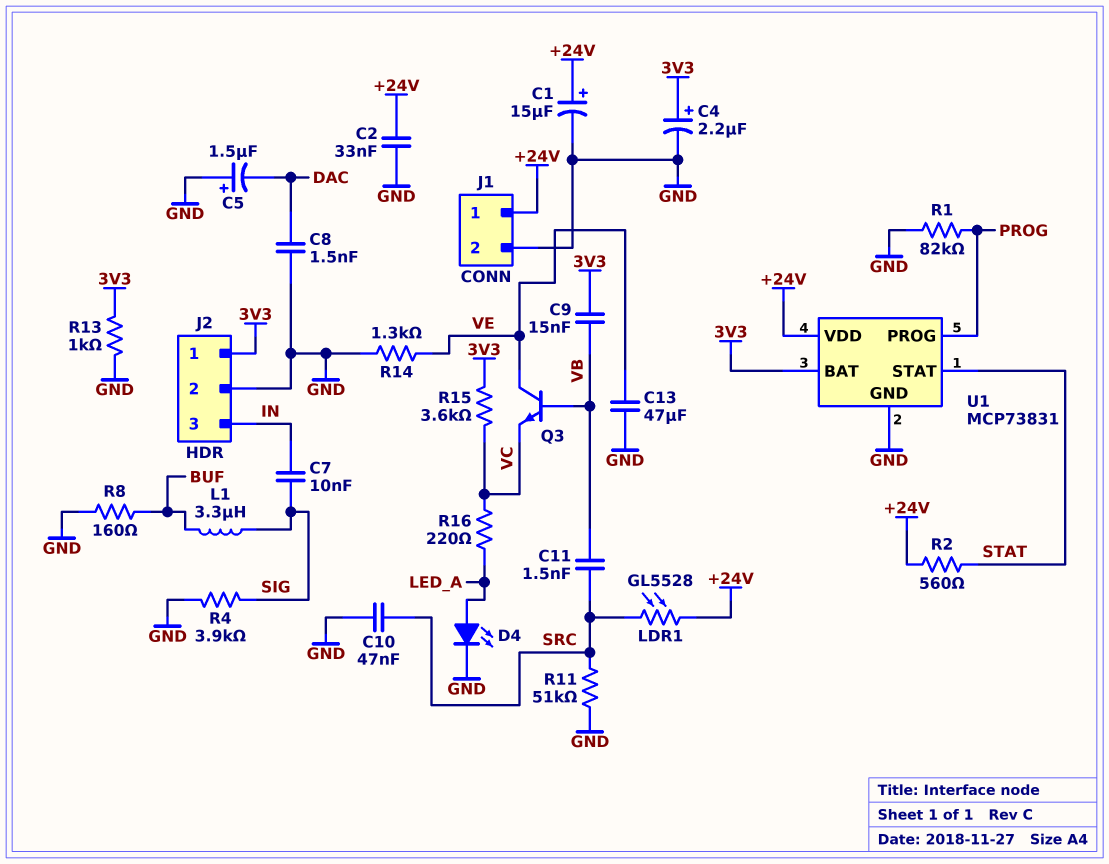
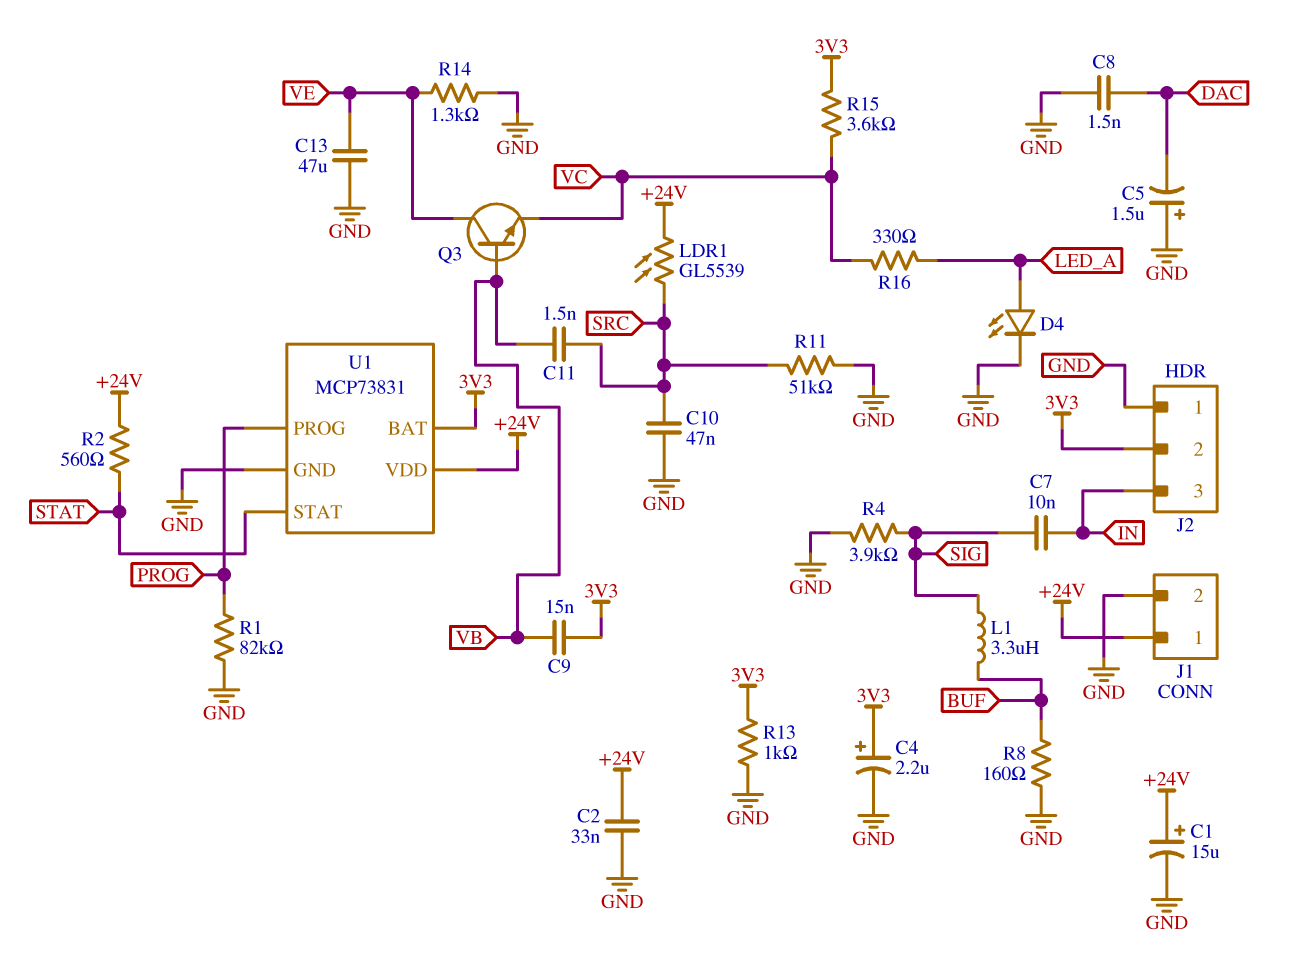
J2 pin 1: 3V3 -> GND
J2 pin 2: GND -> 3V3
LDR1: GL5528 (+24V, SRC) -> GL5539 (+24V, SRC)
R16: 220 (LED_A, VC) -> 330 (LED_A, VC)

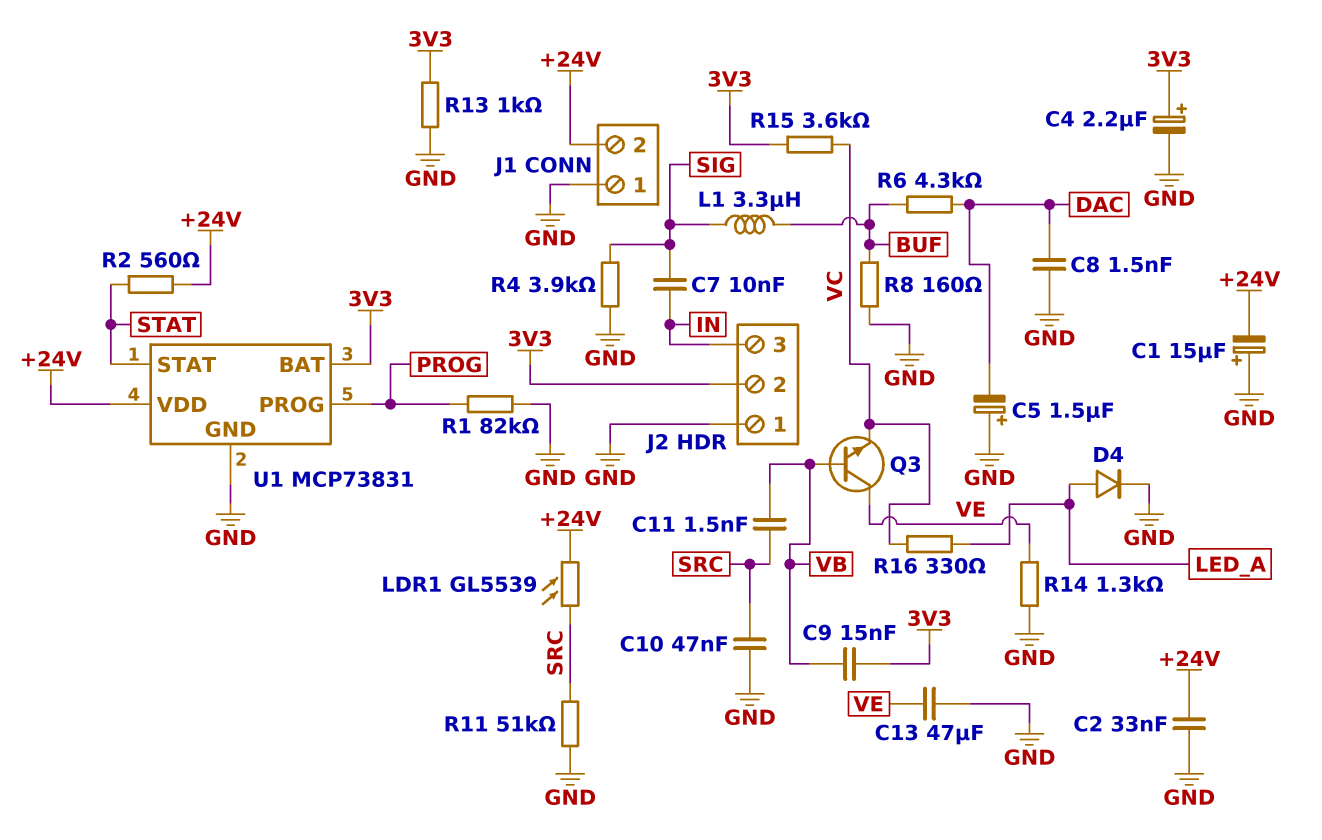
C1: 15uF (plus +24V, minus GND) -> 15uF (plus GND, minus +24V)
D4: LED (A LED_A, K GND) -> diode (A LED_A, K GND)
J1 pin 1: +24V -> GND
J1 pin 2: GND -> +24V
R6: none -> 4.3k (BUF, DAC)

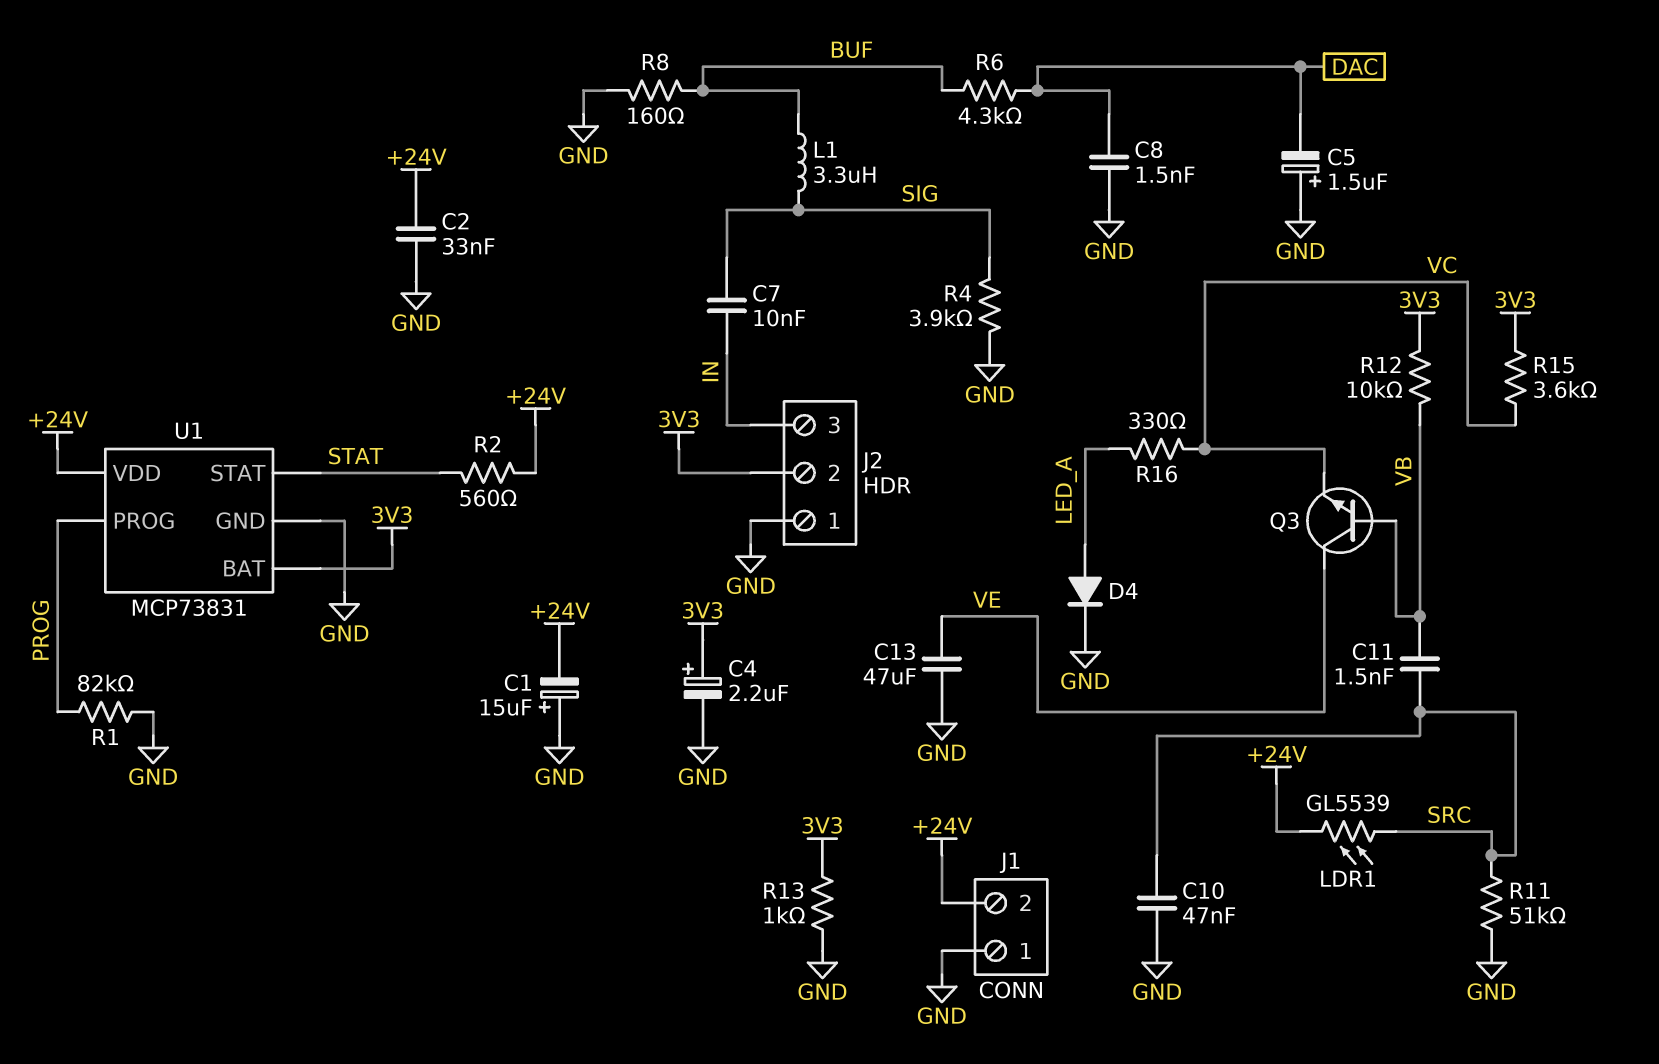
C9: 15nF (3V3, VB) -> none
R12: none -> 10k (3V3, VB)
R14: 1.3k (GND, VE) -> none

